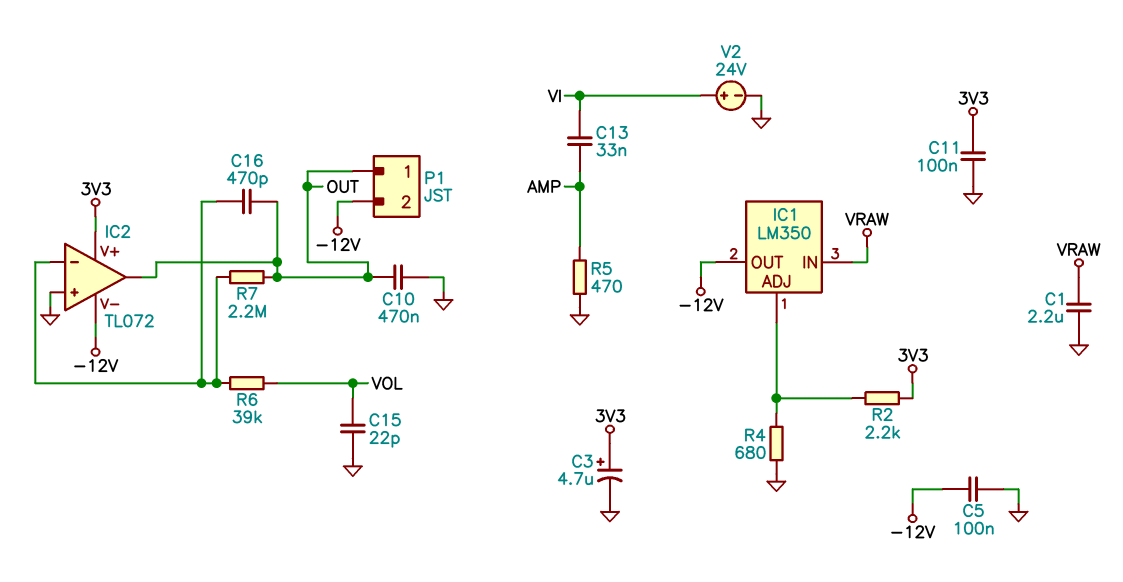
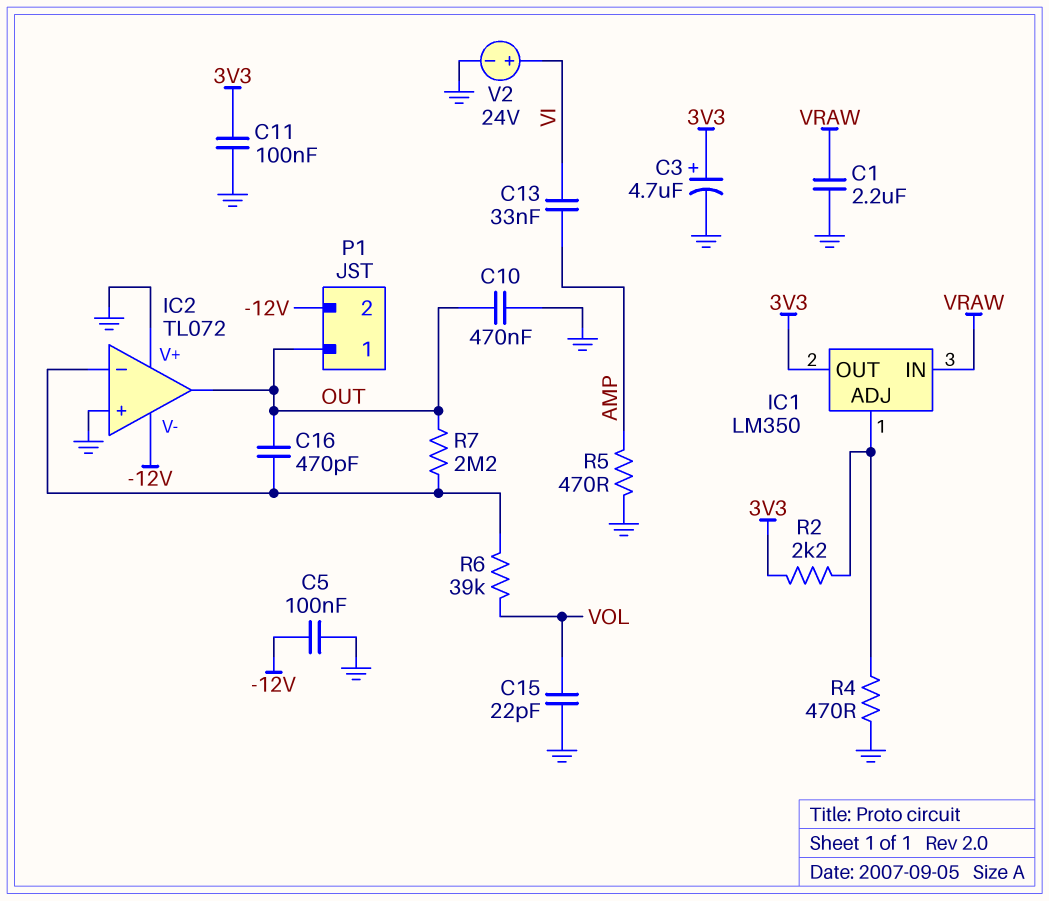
IC1 pin OUT: -12V -> 3V3
IC2 pin V+: 3V3 -> GND
R4: 680 (GND, IC1/ADJ) -> 470 (GND, IC1/ADJ)

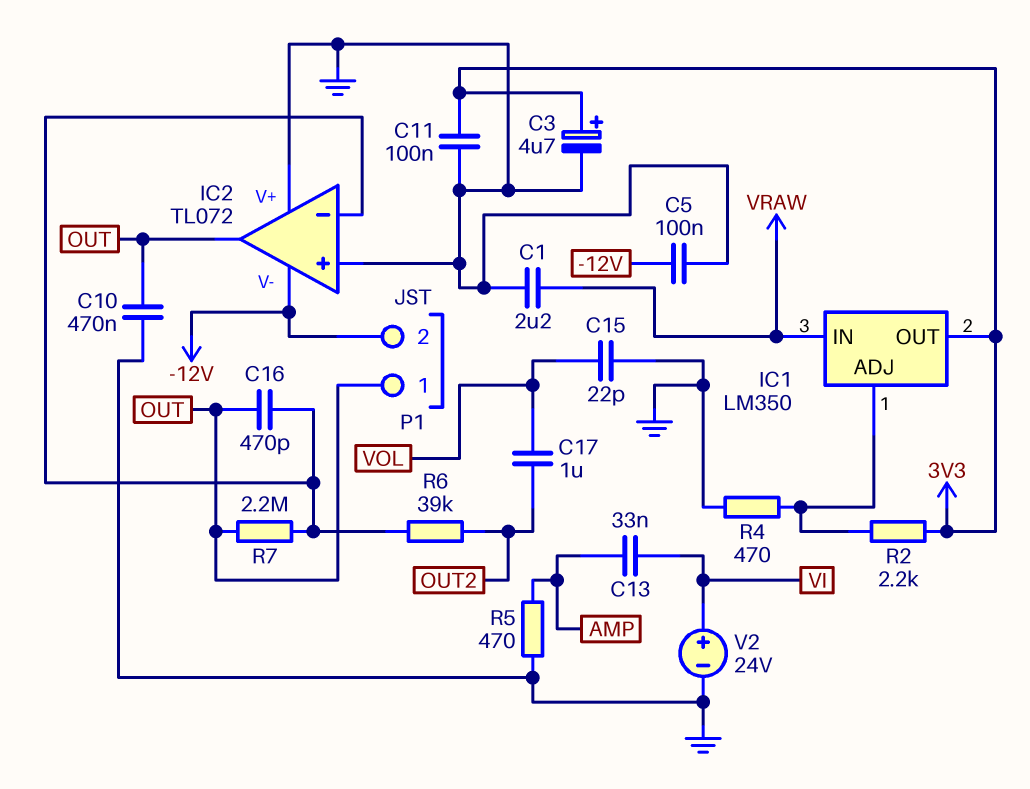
C17: none -> 1uF (OUT2, VOL)
R6: 39k (IC2/in-, VOL) -> 39k (IC2/in-, OUT2)

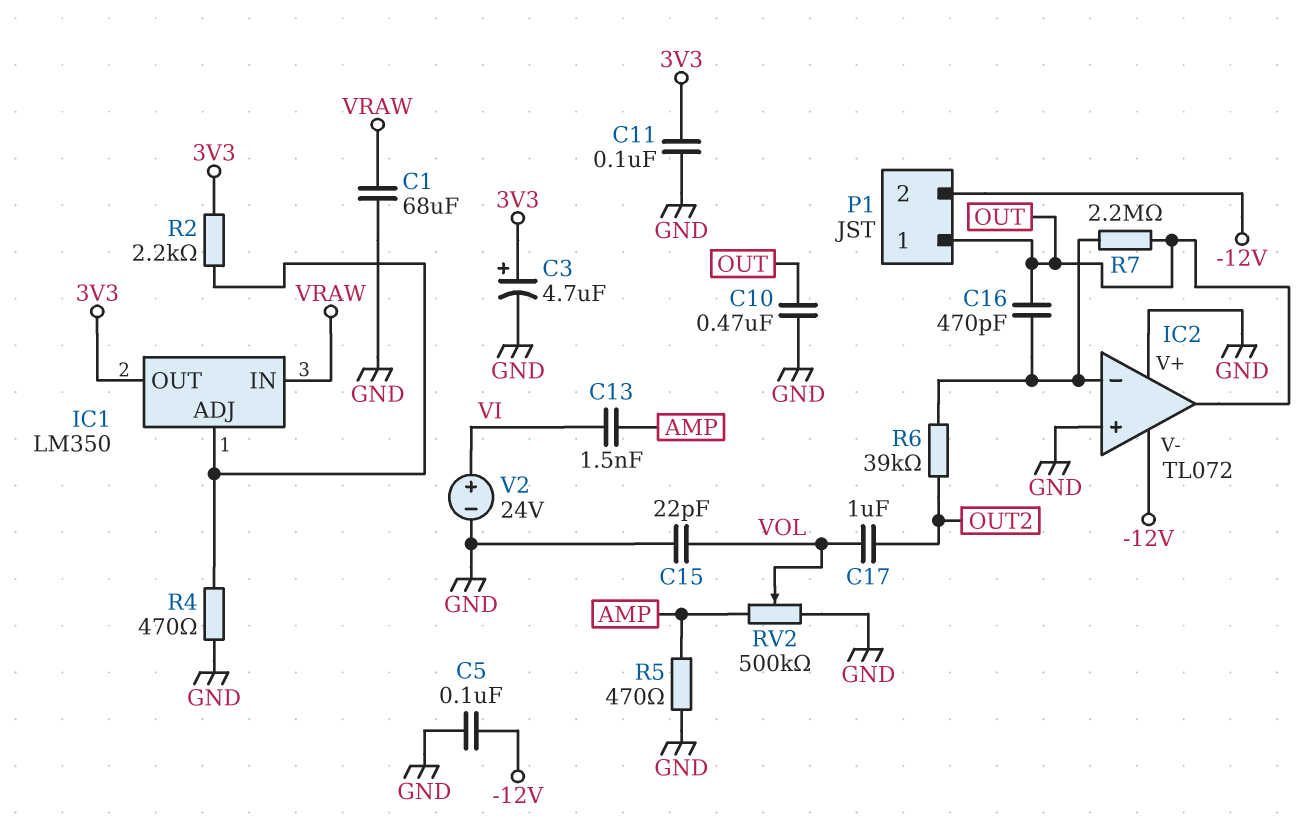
C1: 2.2uF (GND, VRAW) -> 68uF (GND, VRAW)
C13: 33nF (AMP, VI) -> 1.5nF (AMP, VI)
RV2: none -> 500k (AMP, GND, wiper VOL)

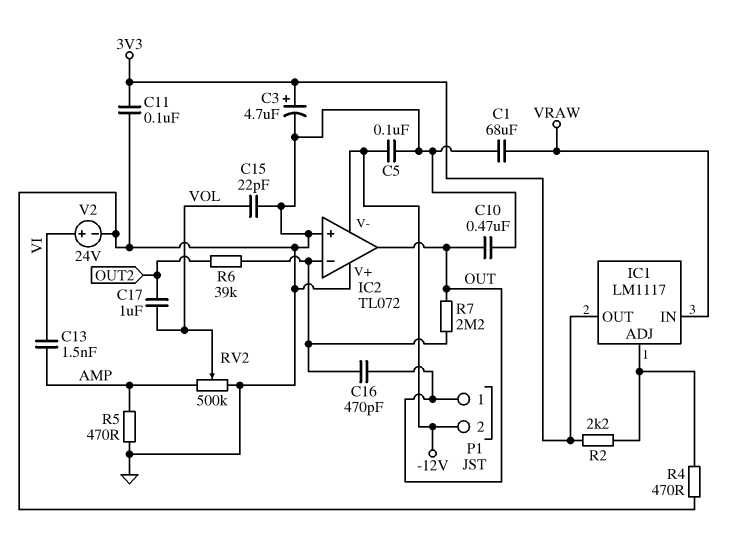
IC1: LM350 -> LM1117

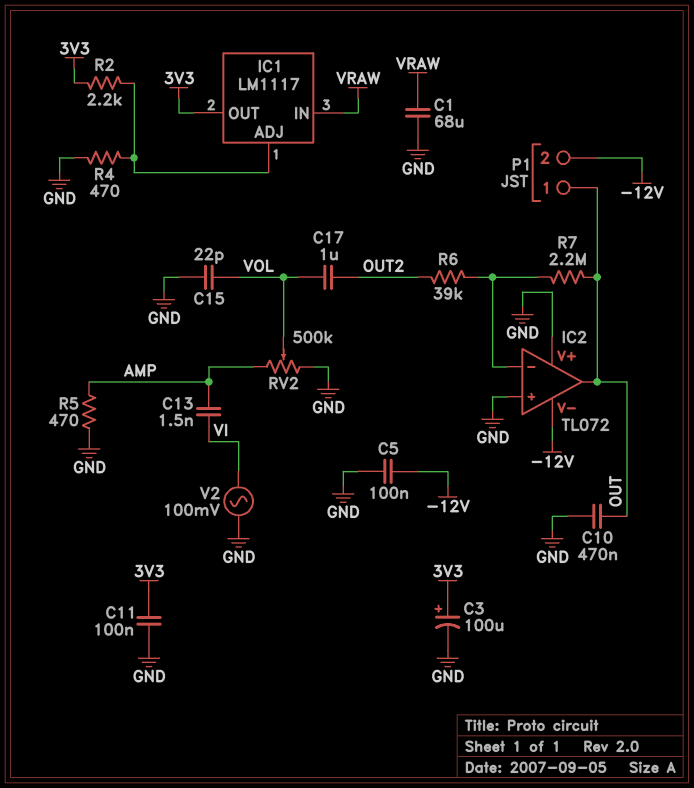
C3: 4.7uF (plus 3V3, minus GND) -> 100uF (plus 3V3, minus GND)
C16: 470pF (IC2/in-, OUT) -> none
V2: 24V (plus VI, minus GND) -> AC 100mV (GND, VI)

